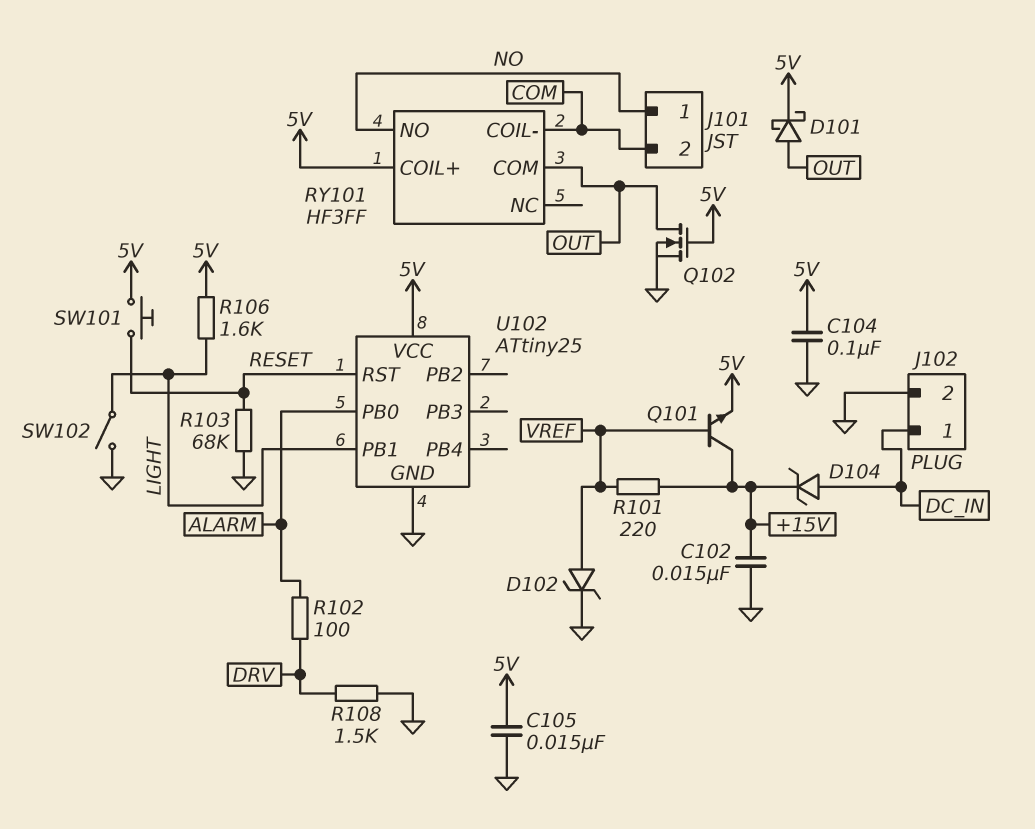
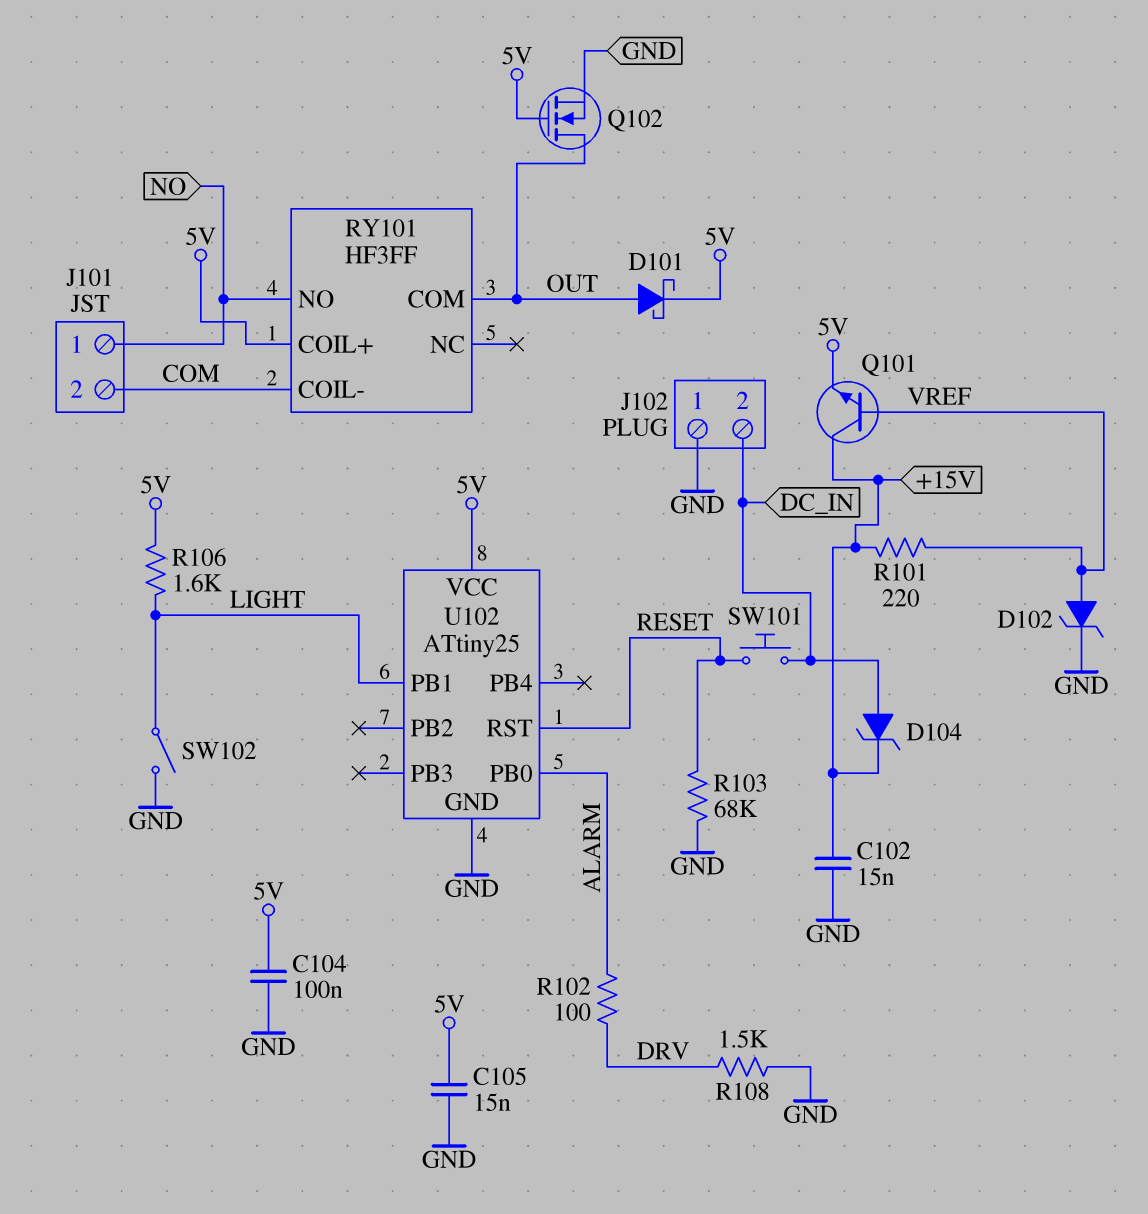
J102 pin 1: DC_IN -> GND
J102 pin 2: GND -> DC_IN
SW101: button (5V, RESET) -> button (DC_IN, RESET)

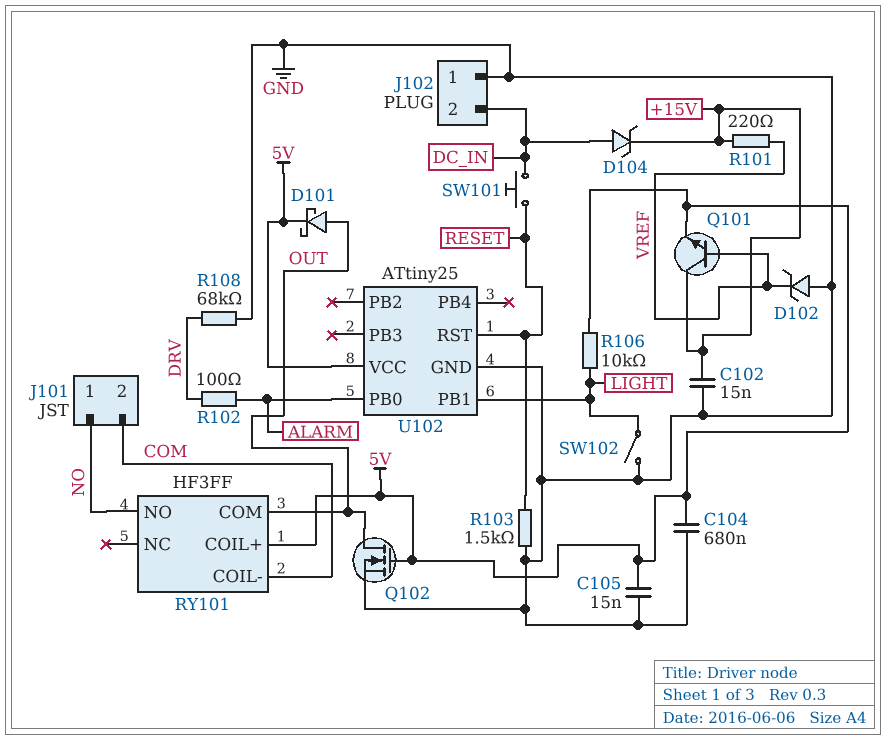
C104: 100nF (5V, GND) -> 680nF (5V, GND)
D102: zener (A VREF, K GND) -> zener (A GND, K VREF)
R103: 68k (GND, RESET) -> 1.5k (GND, RESET)
R106: 1.6k (5V, LIGHT) -> 10k (5V, LIGHT)
R108: 1.5k (DRV, GND) -> 68k (DRV, GND)

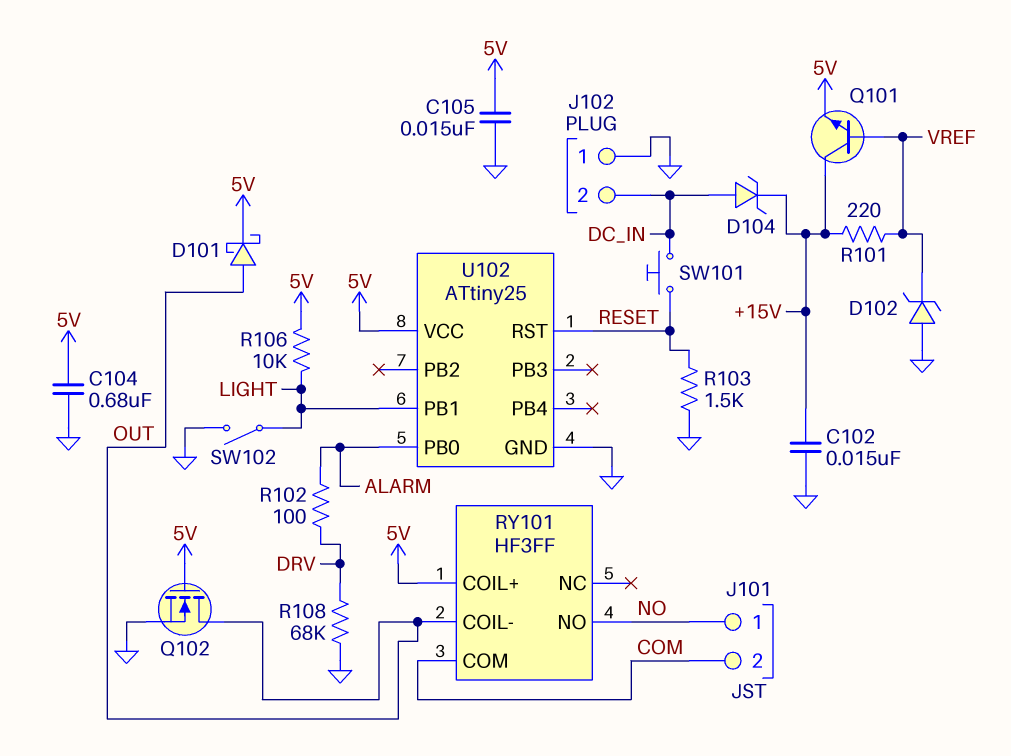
RY101 pin COIL-: COM -> OUT
RY101 pin COM: OUT -> COM

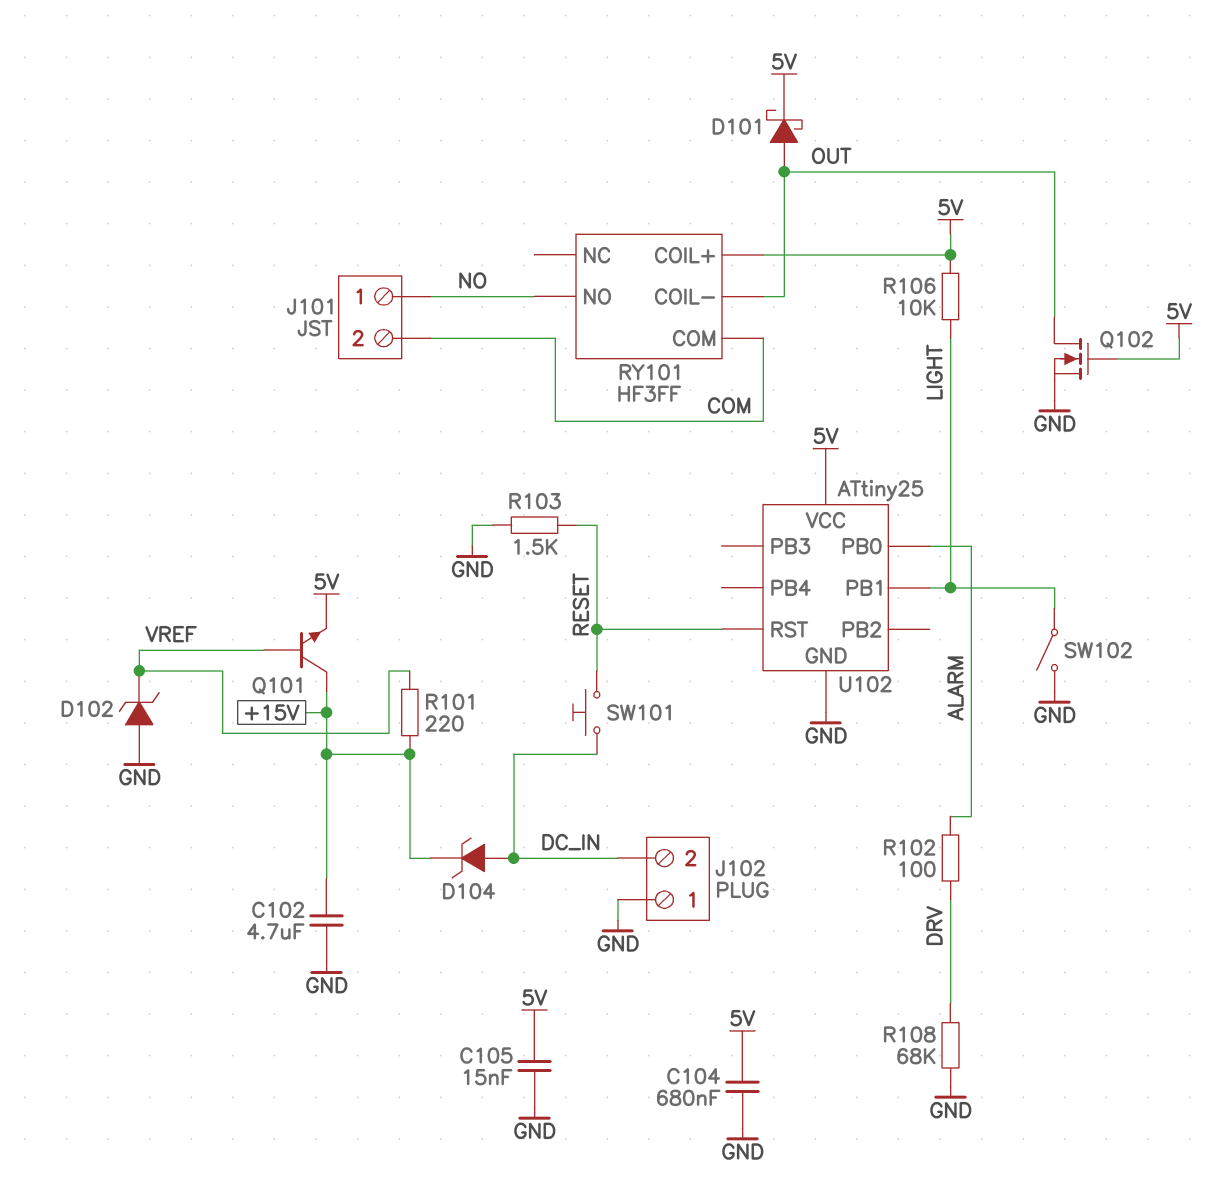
C102: 15nF (+15V, GND) -> 4.7uF (+15V, GND)

